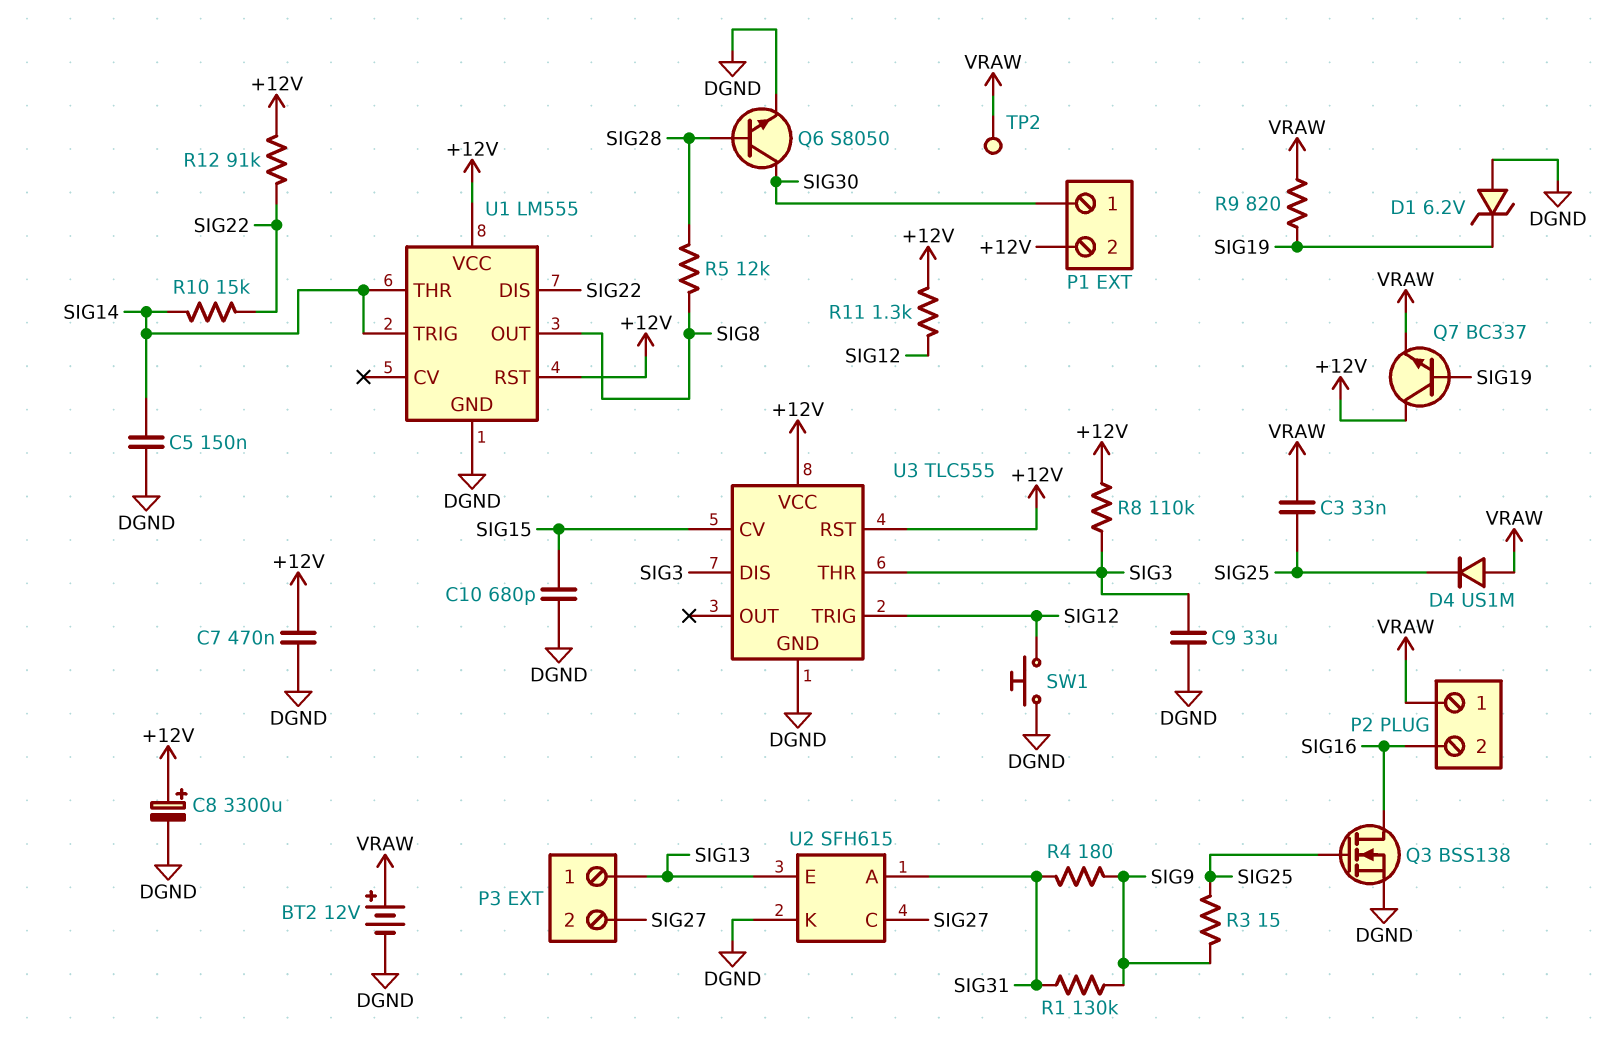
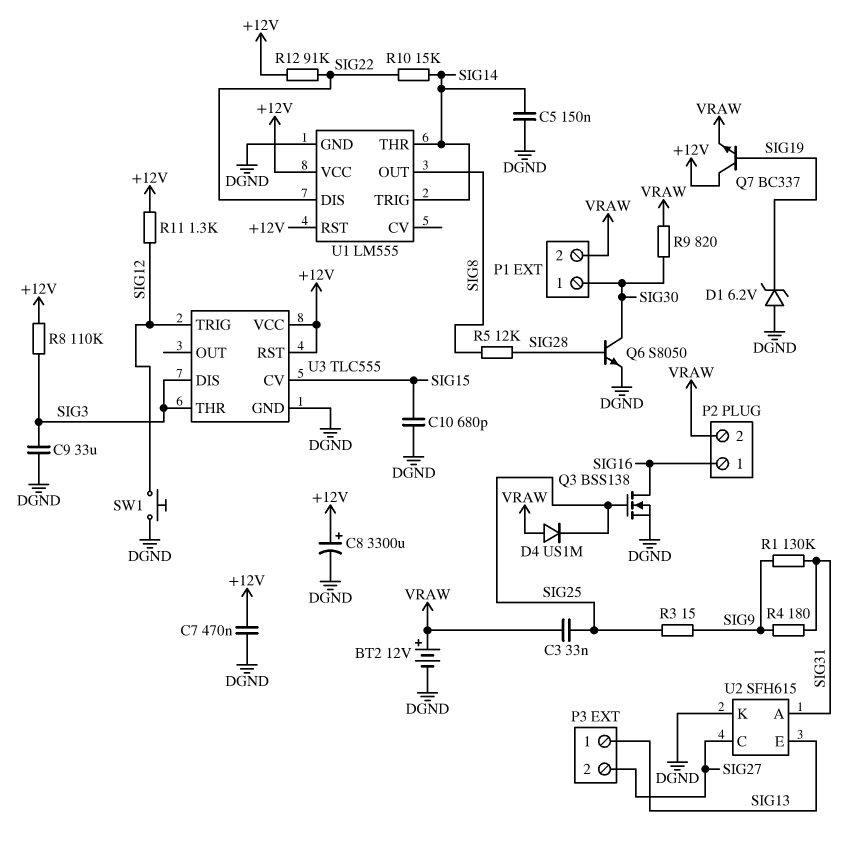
P1 pin 2: +12V -> VRAW
P2 pin 1: VRAW -> SIG16
P2 pin 2: SIG16 -> VRAW
R9: 820 (SIG19, VRAW) -> 820 (SIG30, VRAW)
TP2: test point (VRAW) -> none

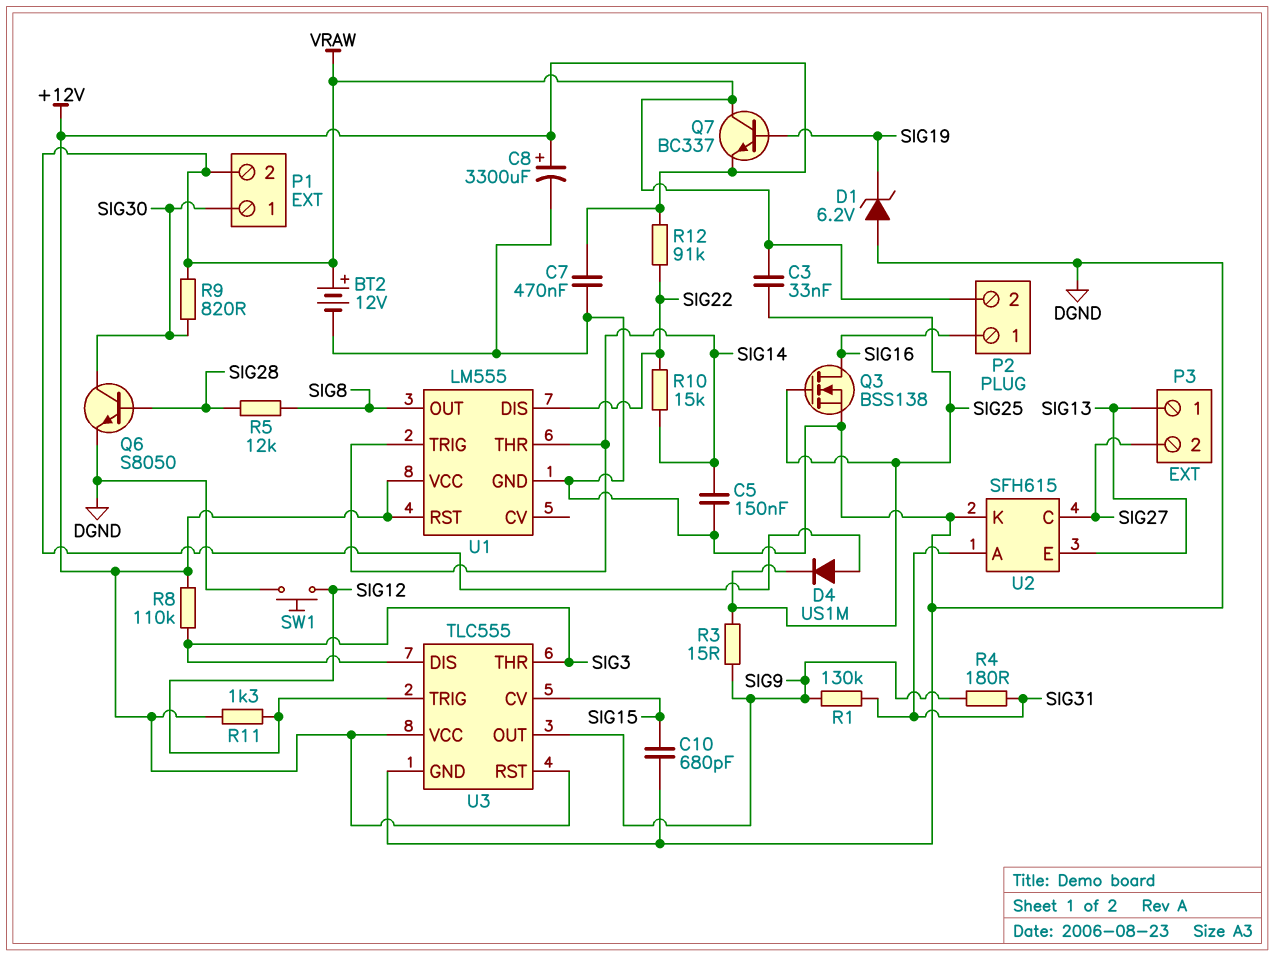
C9: 33uF (DGND, SIG3) -> none
Q7: NPN BC337 (B SIG19, C +12V, E VRAW) -> NPN BC337 (B SIG19, C VRAW, E +12V)
U3 pin OUT: none -> SIG9

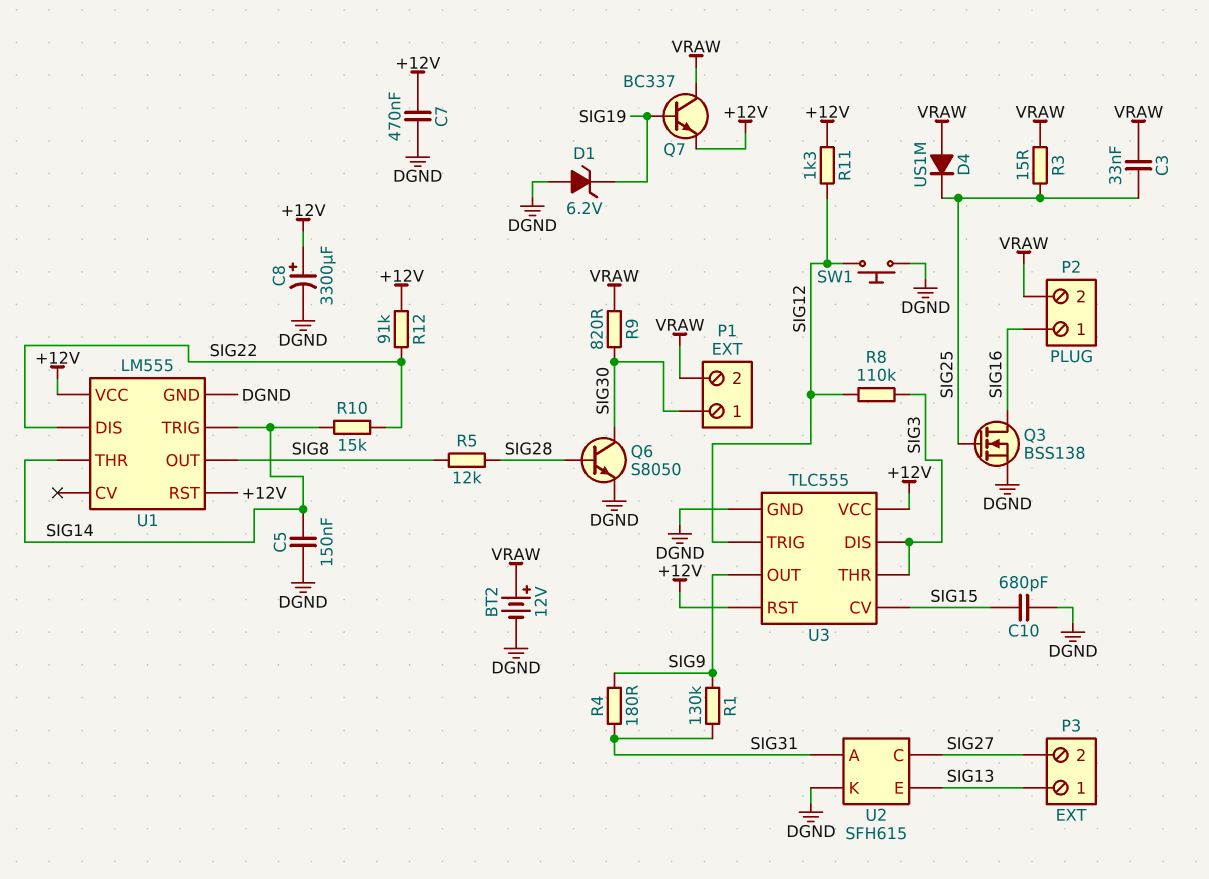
R3: 15 (SIG9, SIG25) -> 15 (SIG25, VRAW)
R8: 110k (+12V, SIG3) -> 110k (SIG3, SIG12)

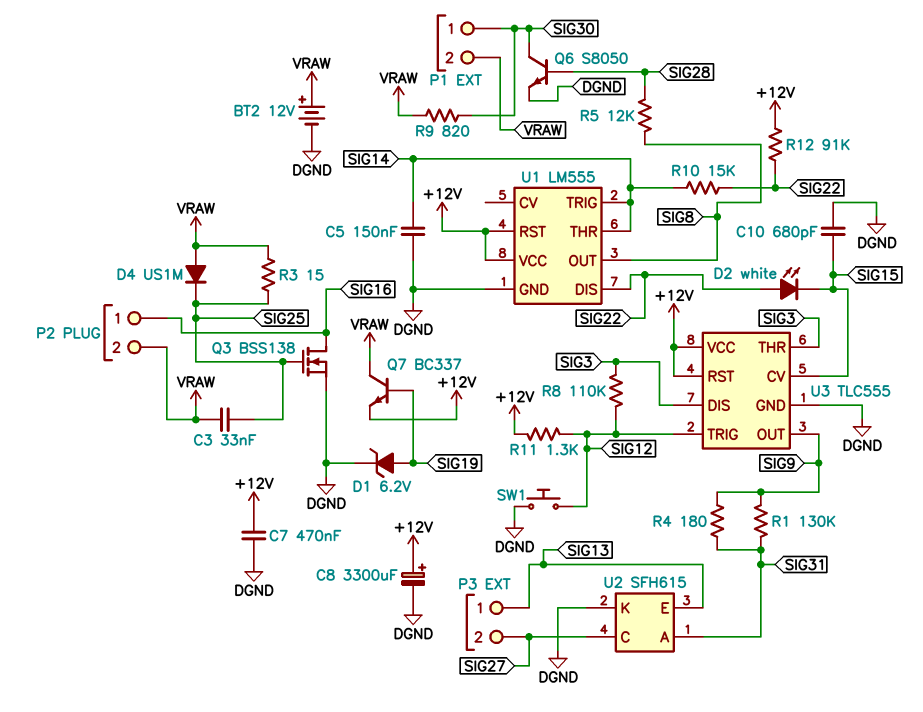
D1: zener 6.2V (A DGND, K SIG19) -> zener 6.2V (A SIG19, K DGND)
D2: none -> LED white (A SIG22, K SIG15)

